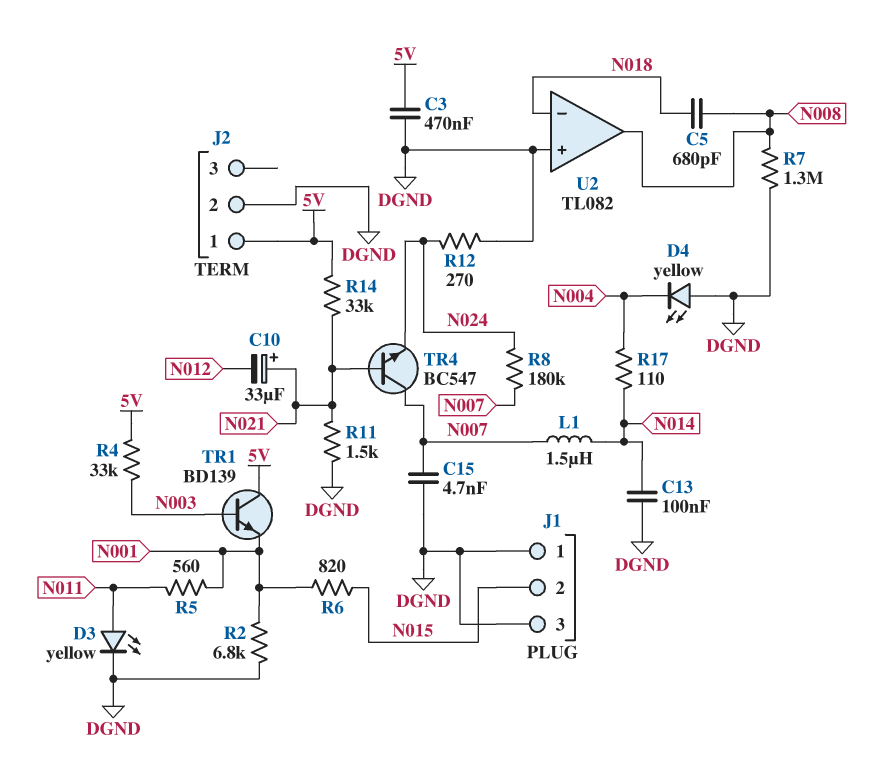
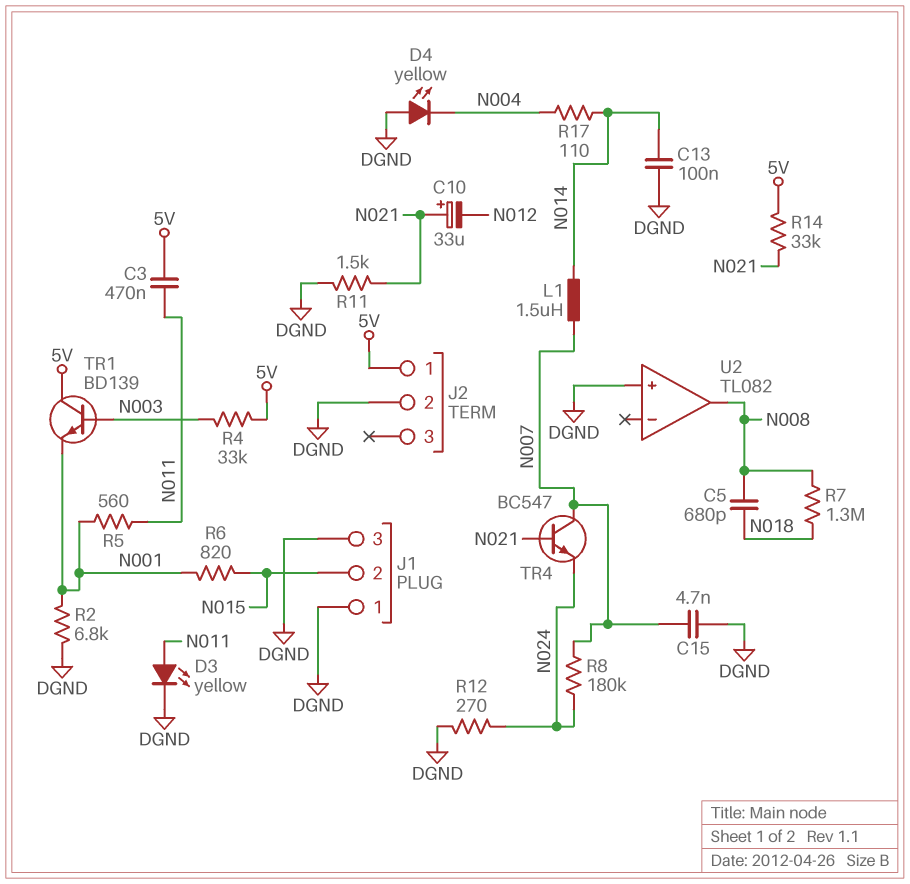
C3: 470nF (5V, DGND) -> 470nF (5V, N011)
R7: 1.3M (DGND, N008) -> 1.3M (N008, N018)
U2 pin in-: N018 -> none

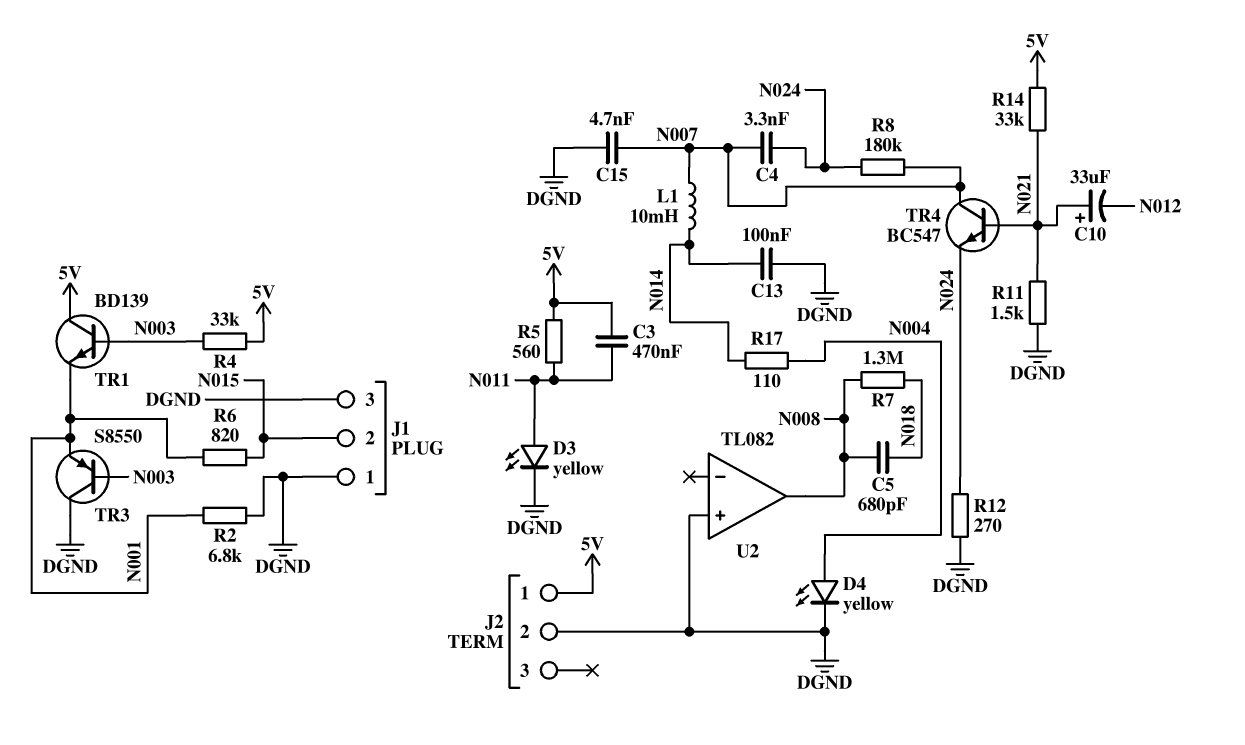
C4: none -> 3.3nF (N007, N024)
D4: LED yellow (A DGND, K N004) -> LED yellow (A N004, K DGND)
L1: 1.5uH (N007, N014) -> 10mH (N007, N014)
R5: 560 (N001, N011) -> 560 (5V, N011)
TR3: none -> PNP S8550 (B N003, C DGND, E N001)

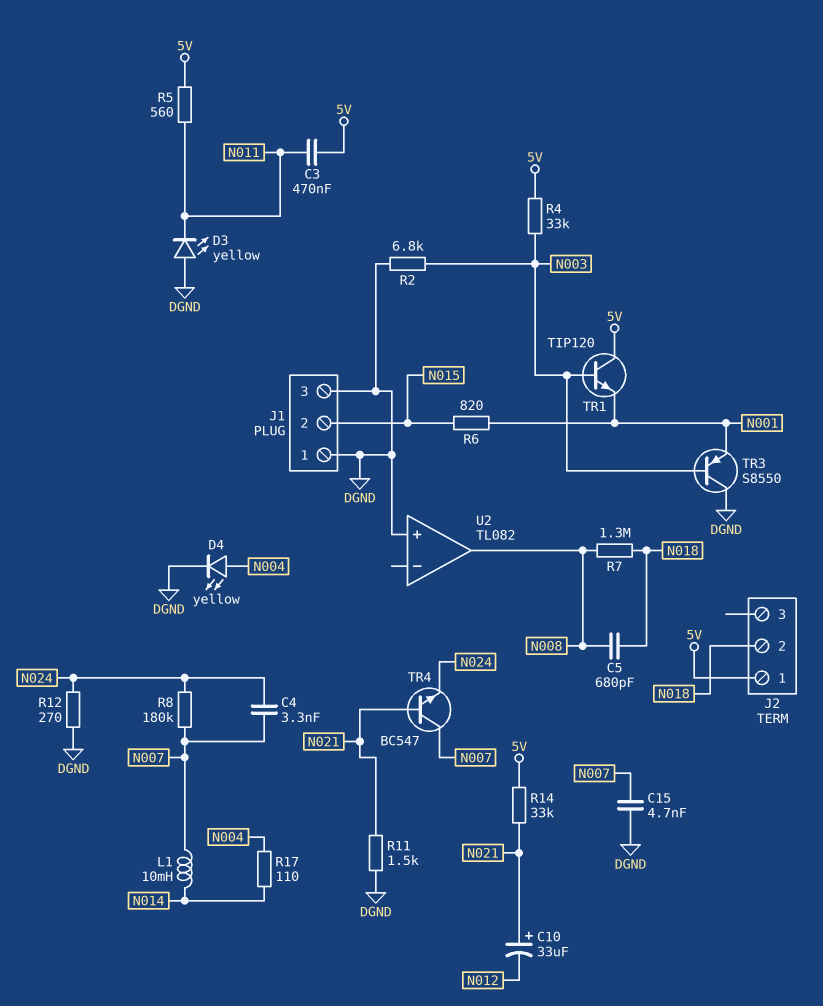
C13: 100nF (DGND, N014) -> none
D3: LED yellow (A N011, K DGND) -> LED yellow (A DGND, K N011)
J2 pin 2: DGND -> N018
R2: 6.8k (DGND, N001) -> 6.8k (DGND, N003)
TR1: NPN BD139 (B N003, C 5V, E N001) -> NPN TIP120 (B N003, C 5V, E N001)

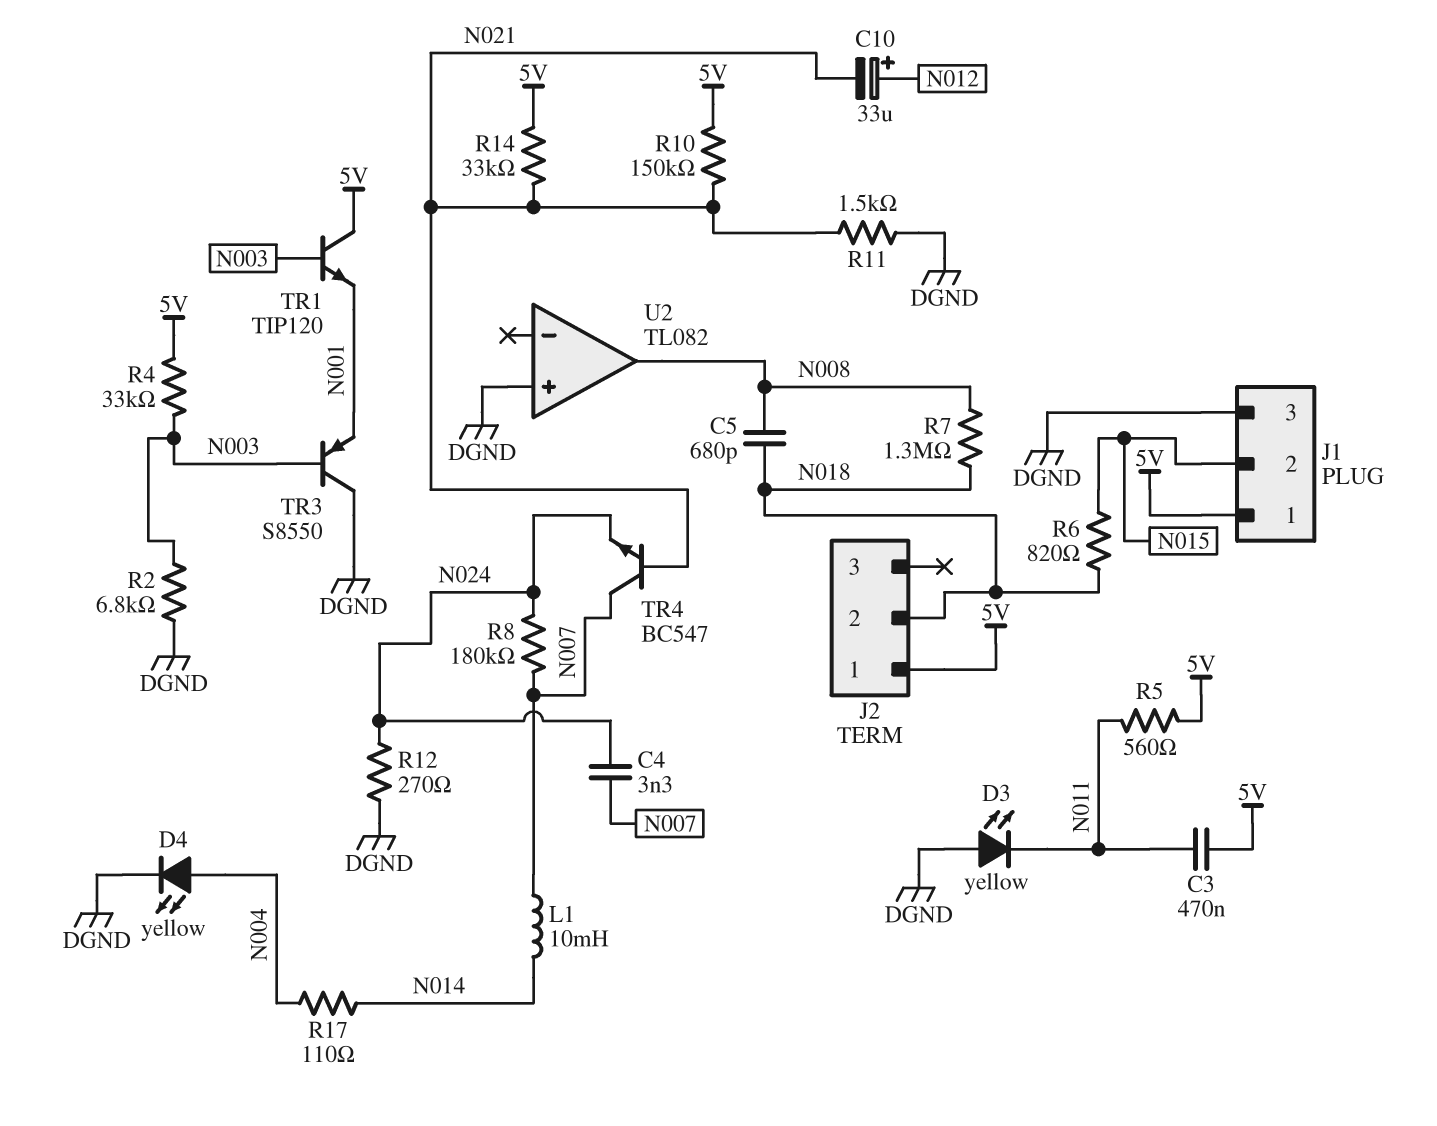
C10: 33uF (plus N021, minus N012) -> 33uF (plus N012, minus N021)
C15: 4.7nF (DGND, N007) -> none
J1 pin 1: DGND -> 5V
R6: 820 (N001, N015) -> 820 (N015, N018)
R10: none -> 150k (5V, N021)

